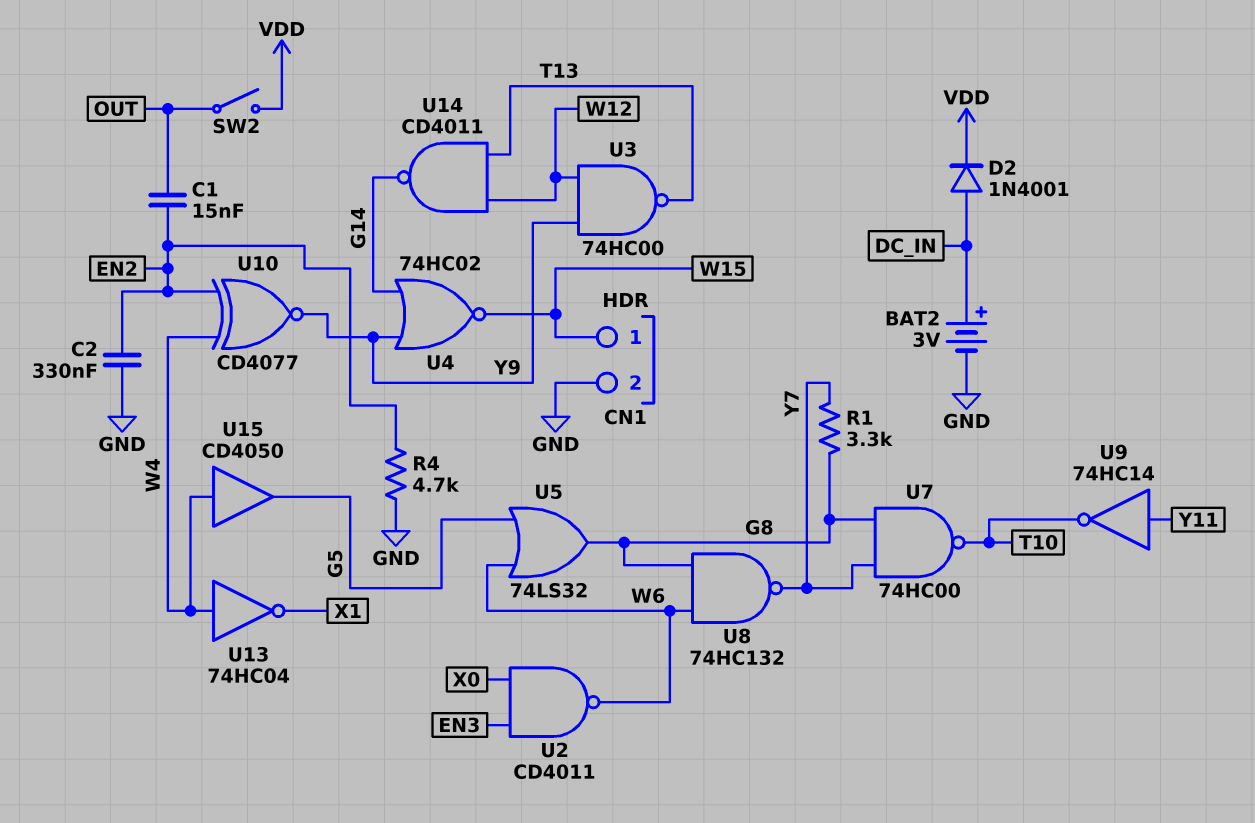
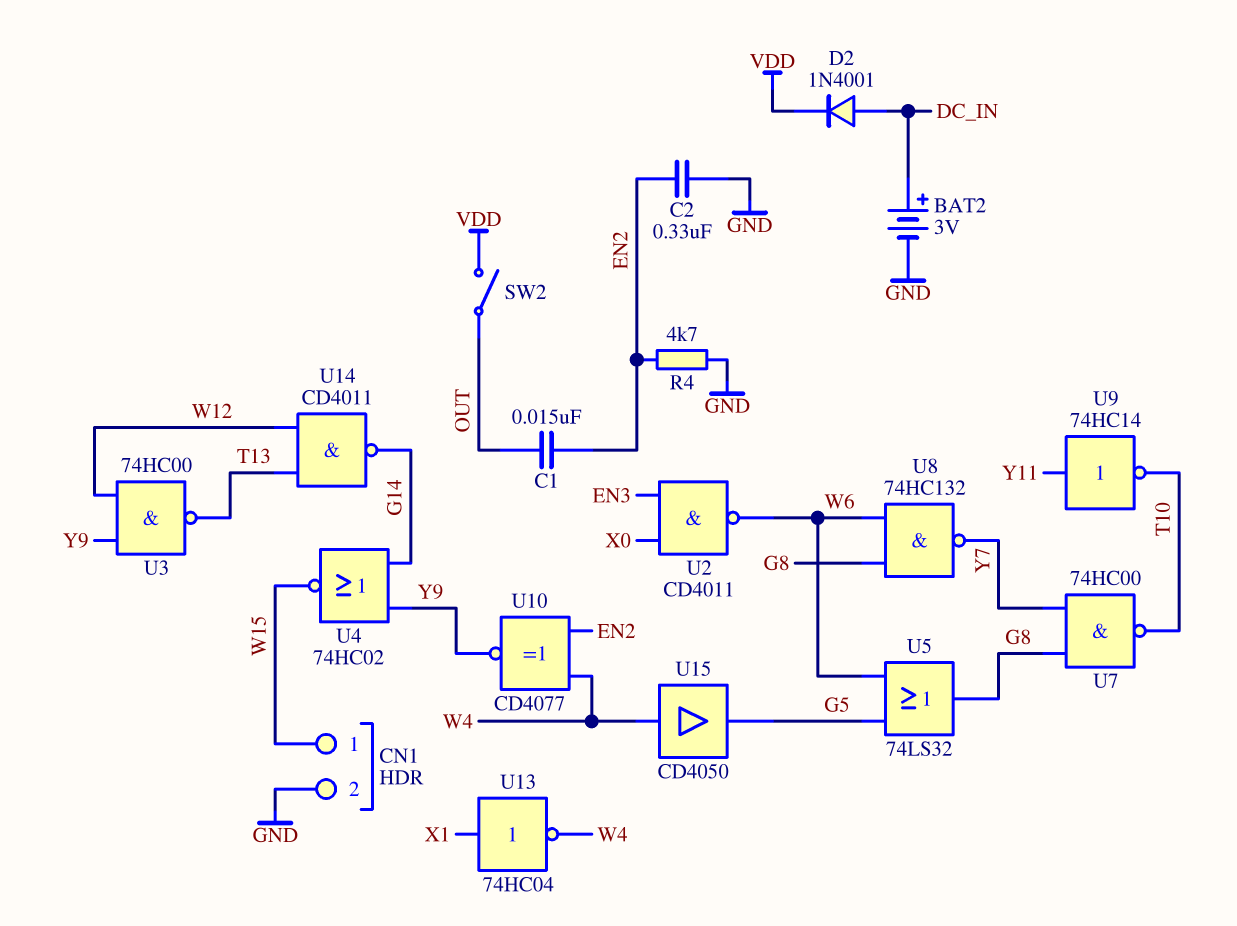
R1: 3.3k (G8, Y7) -> none
U13: NOT 74HC04 (in W4, out X1) -> NOT 74HC04 (in X1, out W4)

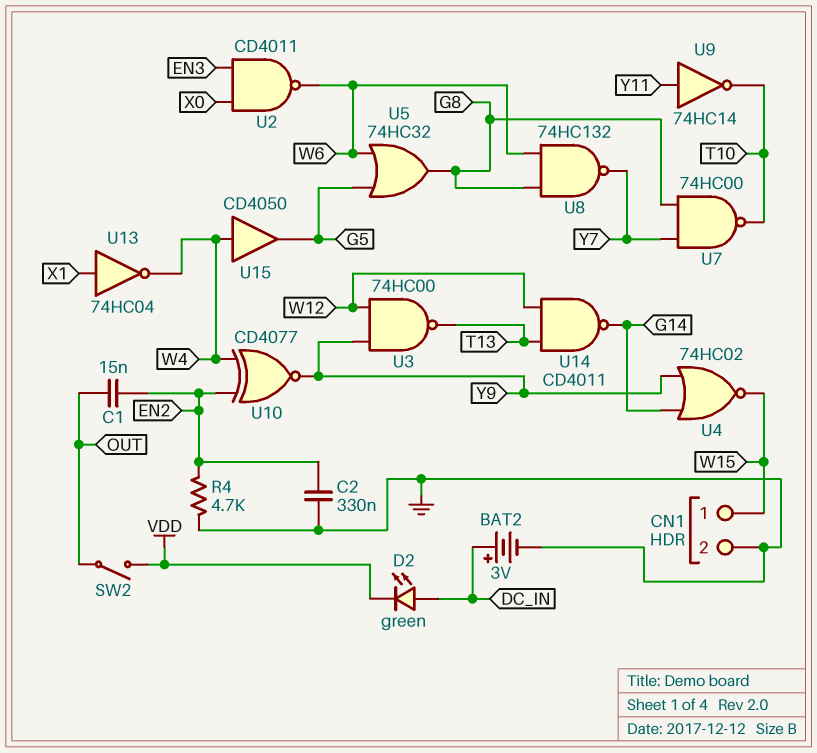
D2: diode 1N4001 (A DC_IN, K VDD) -> LED green (A DC_IN, K VDD)
U5: OR 74LS32 (in G5, in W6, out G8) -> OR 74HC32 (in G5, in W6, out G8)

